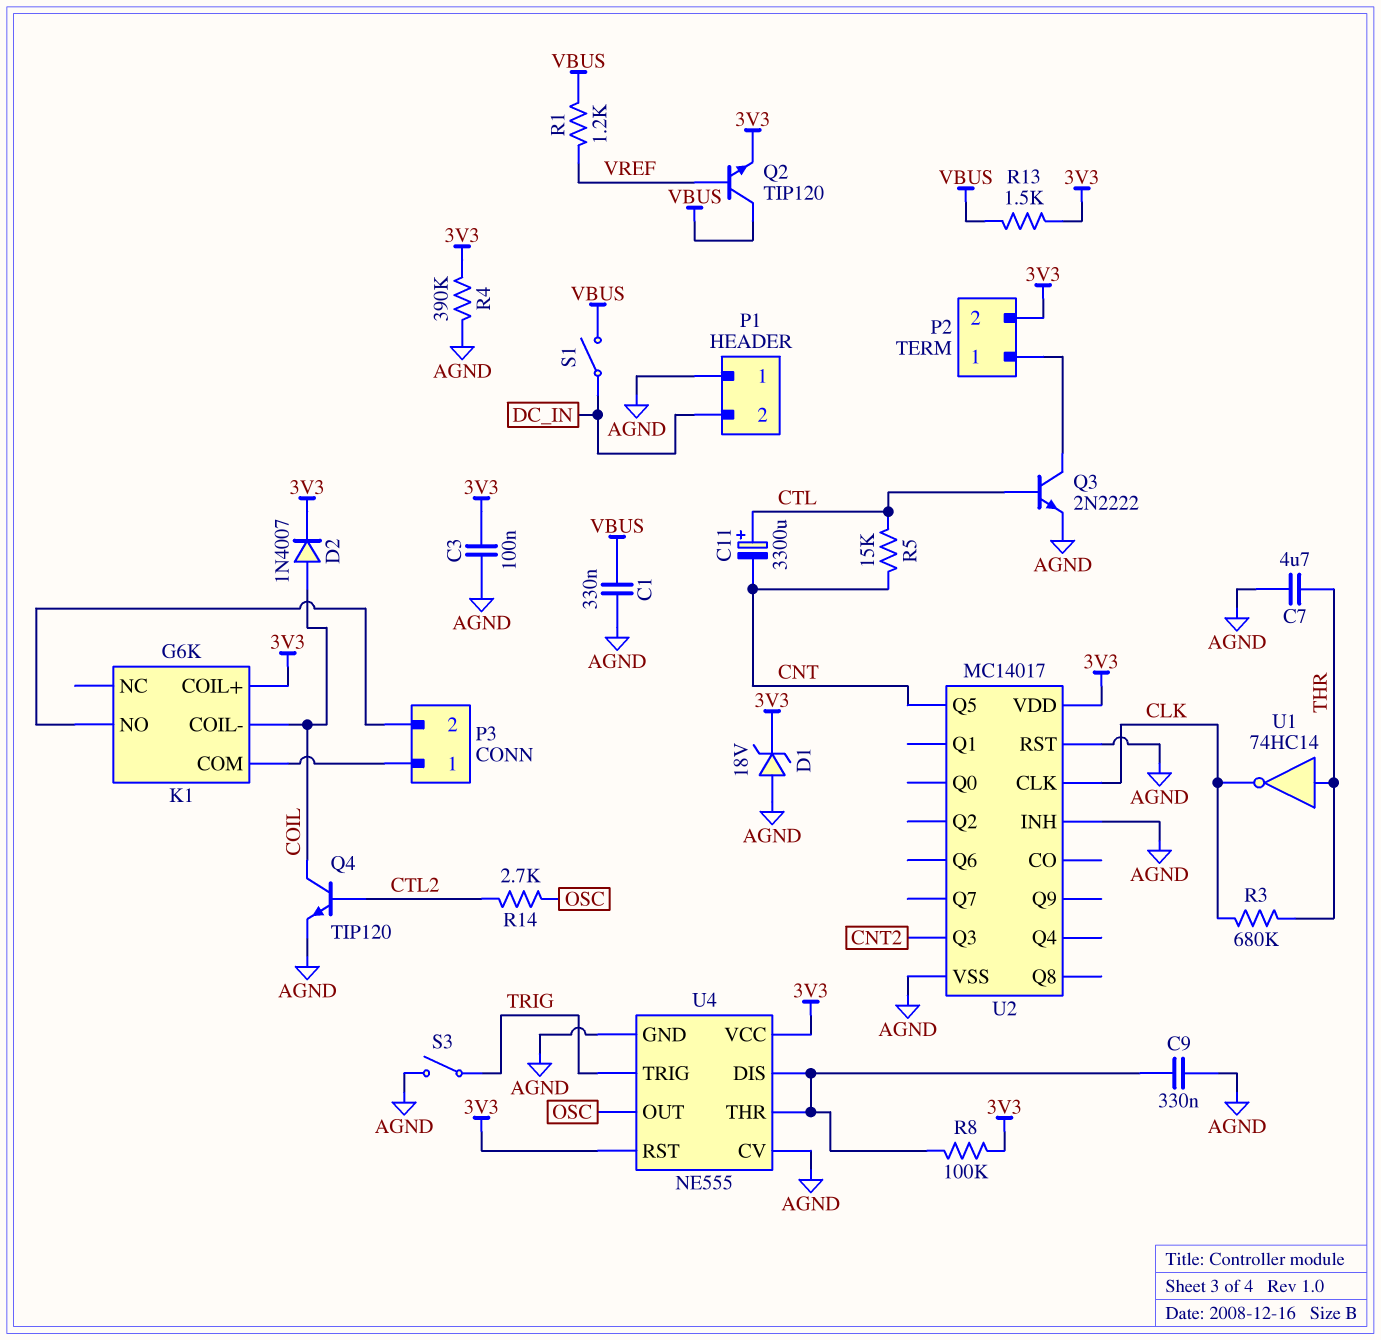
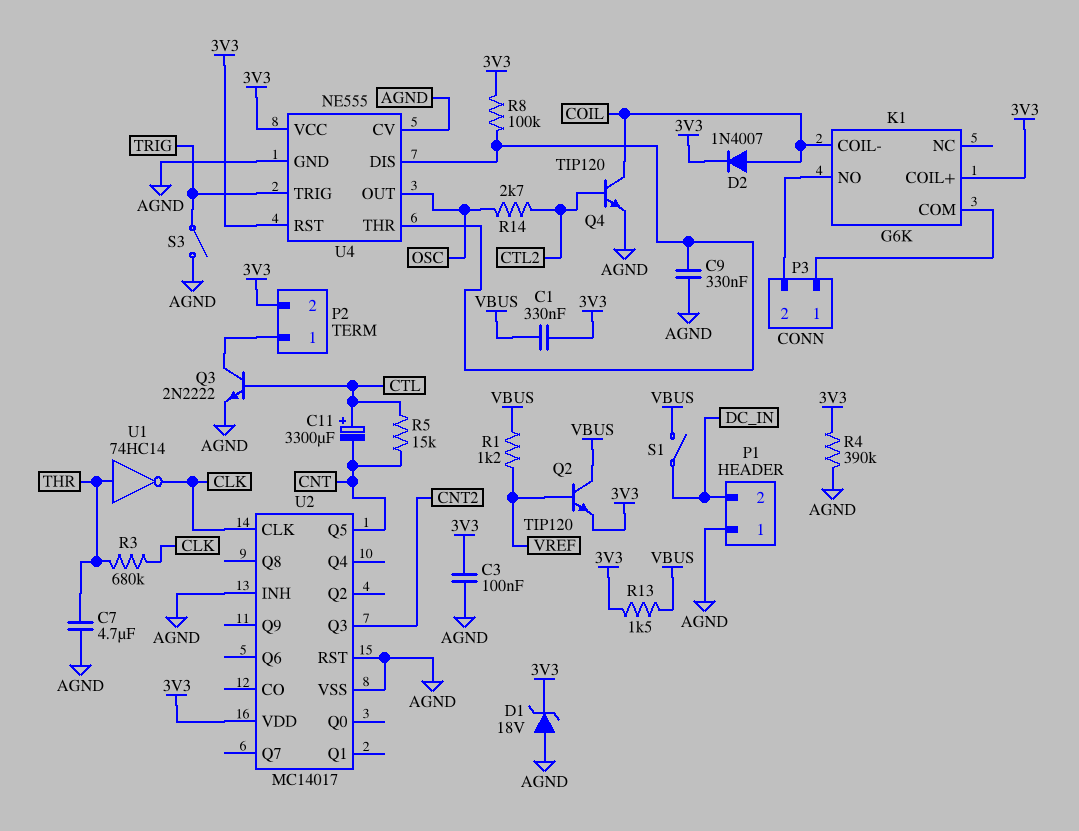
C1: 330nF (AGND, VBUS) -> 330nF (3V3, VBUS)

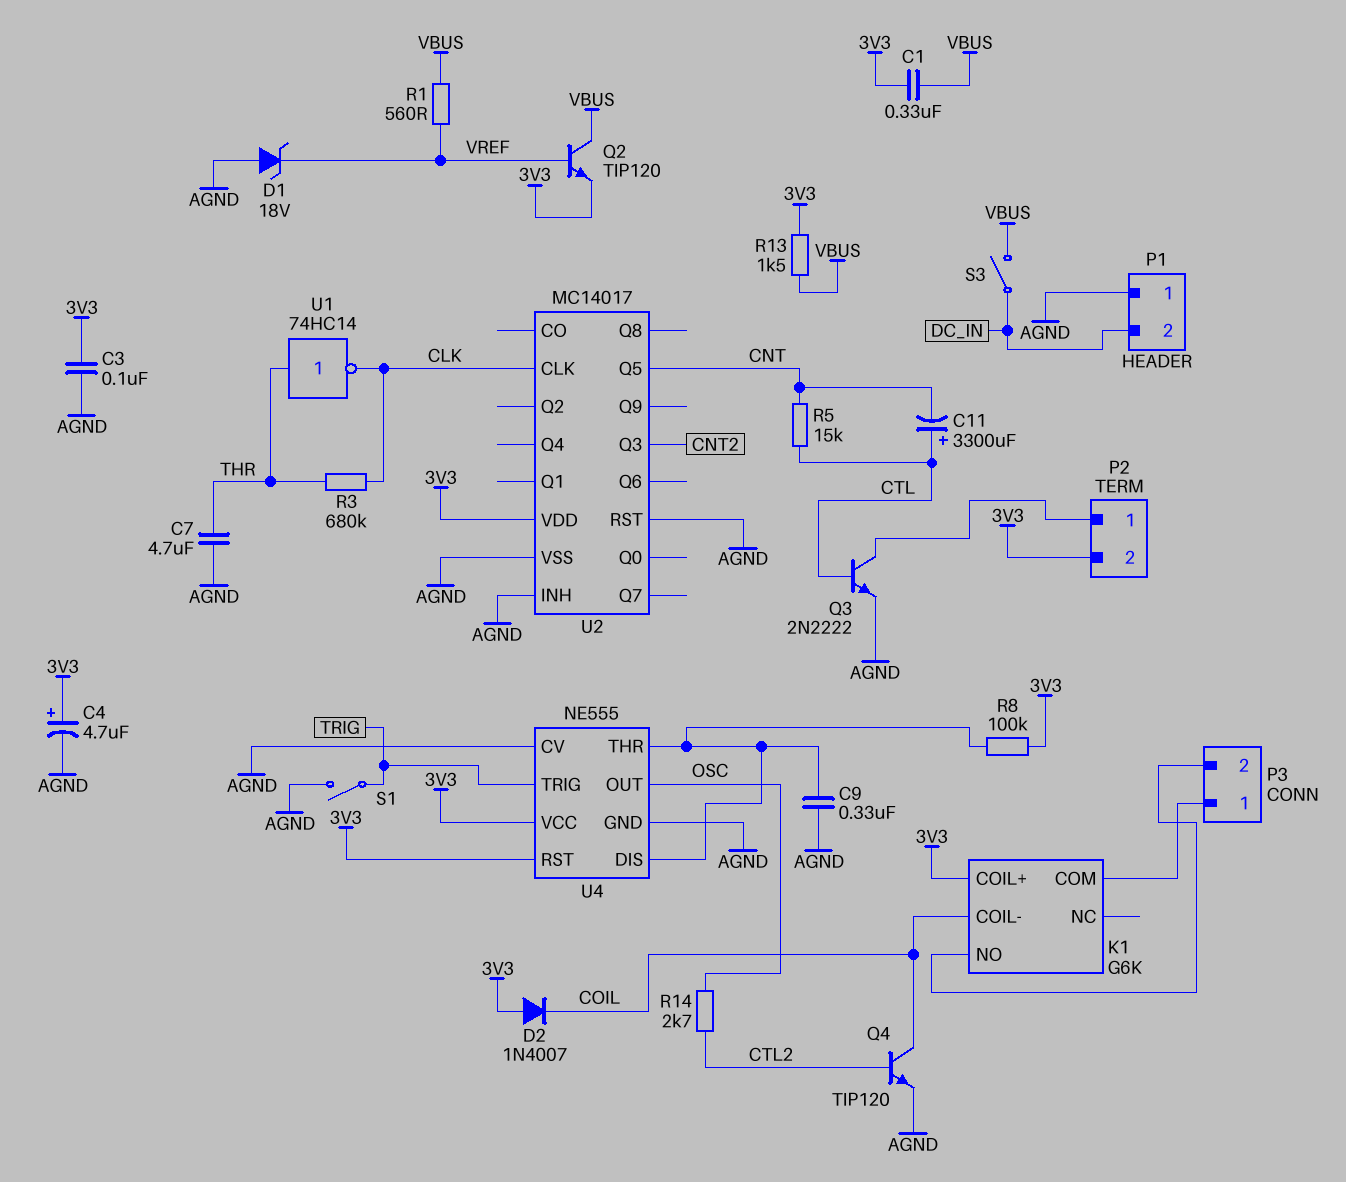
C4: none -> 4.7uF (plus 3V3, minus AGND)
D1: zener 18V (A AGND, K 3V3) -> zener 18V (A AGND, K VREF)
D2: diode 1N4007 (A COIL, K 3V3) -> diode 1N4007 (A 3V3, K COIL)
R1: 1.2k (VBUS, VREF) -> 560 (VBUS, VREF)
R4: 390k (3V3, AGND) -> none
S1: switch (DC_IN, VBUS) -> switch (AGND, TRIG)
S3: switch (AGND, TRIG) -> switch (DC_IN, VBUS)

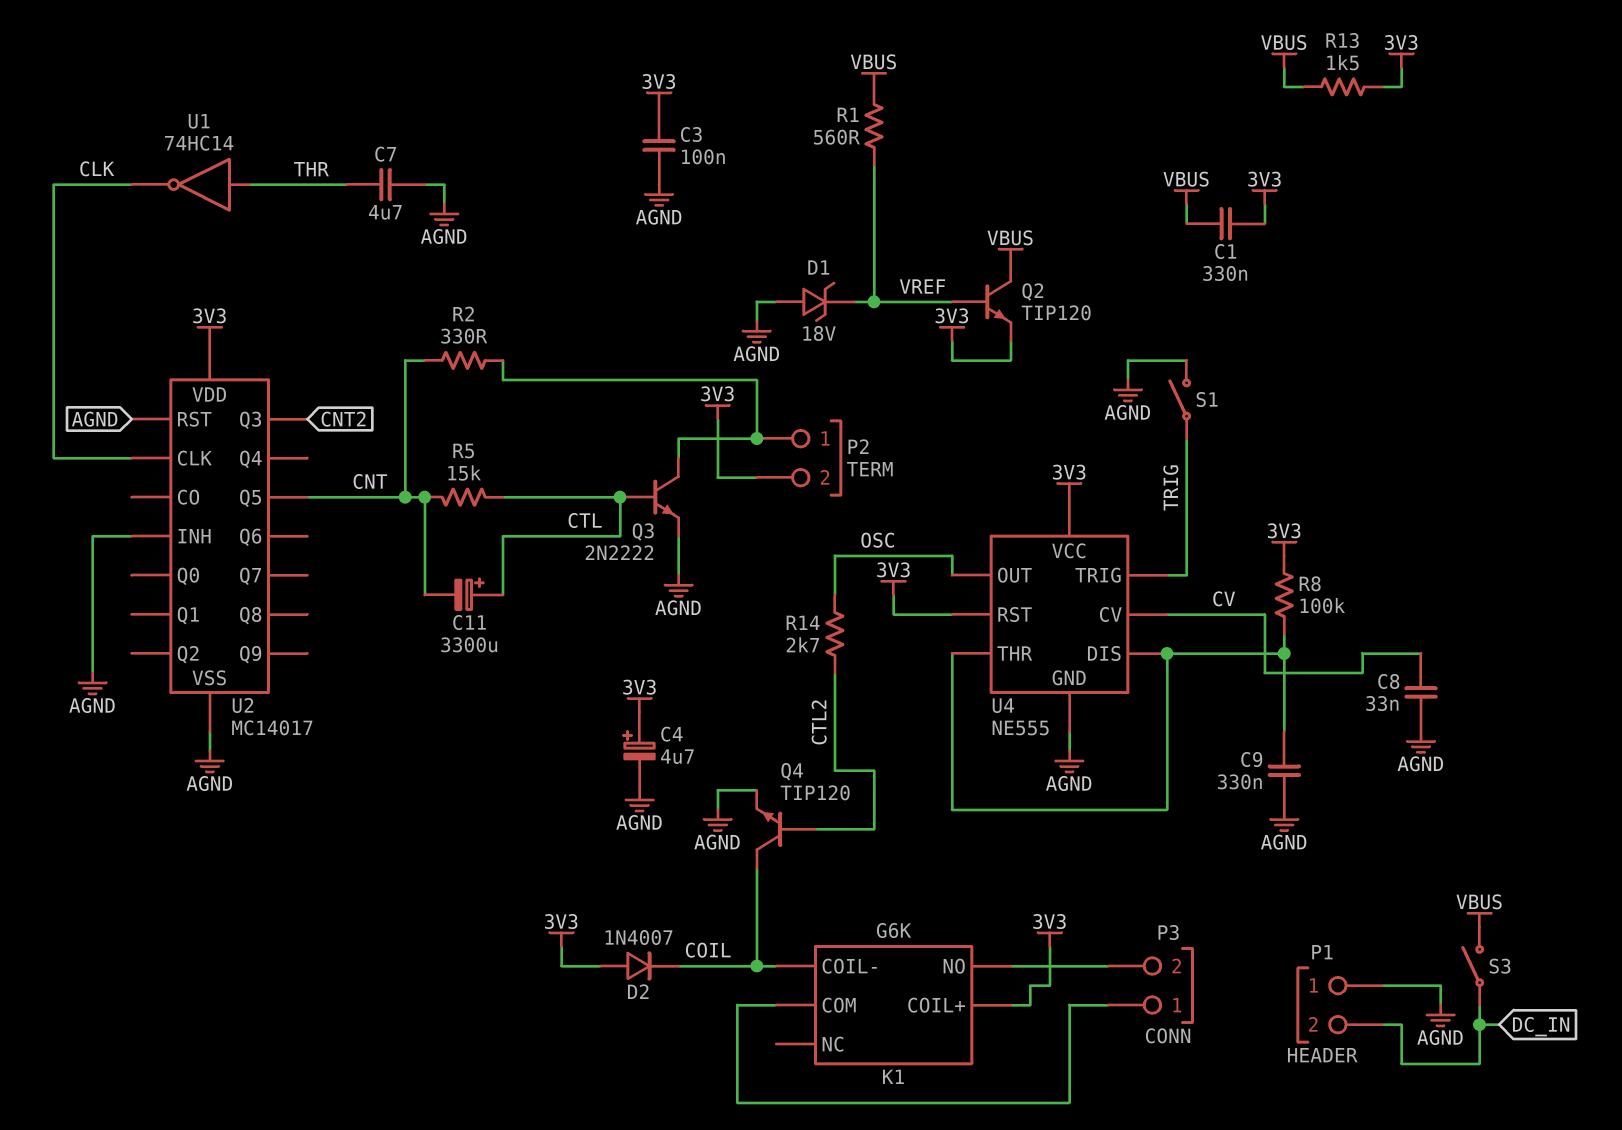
C8: none -> 33nF (AGND, CV)
R2: none -> 330 (CNT, P2/1)
R3: 680k (CLK, THR) -> none
U4 pin CV: AGND -> CV

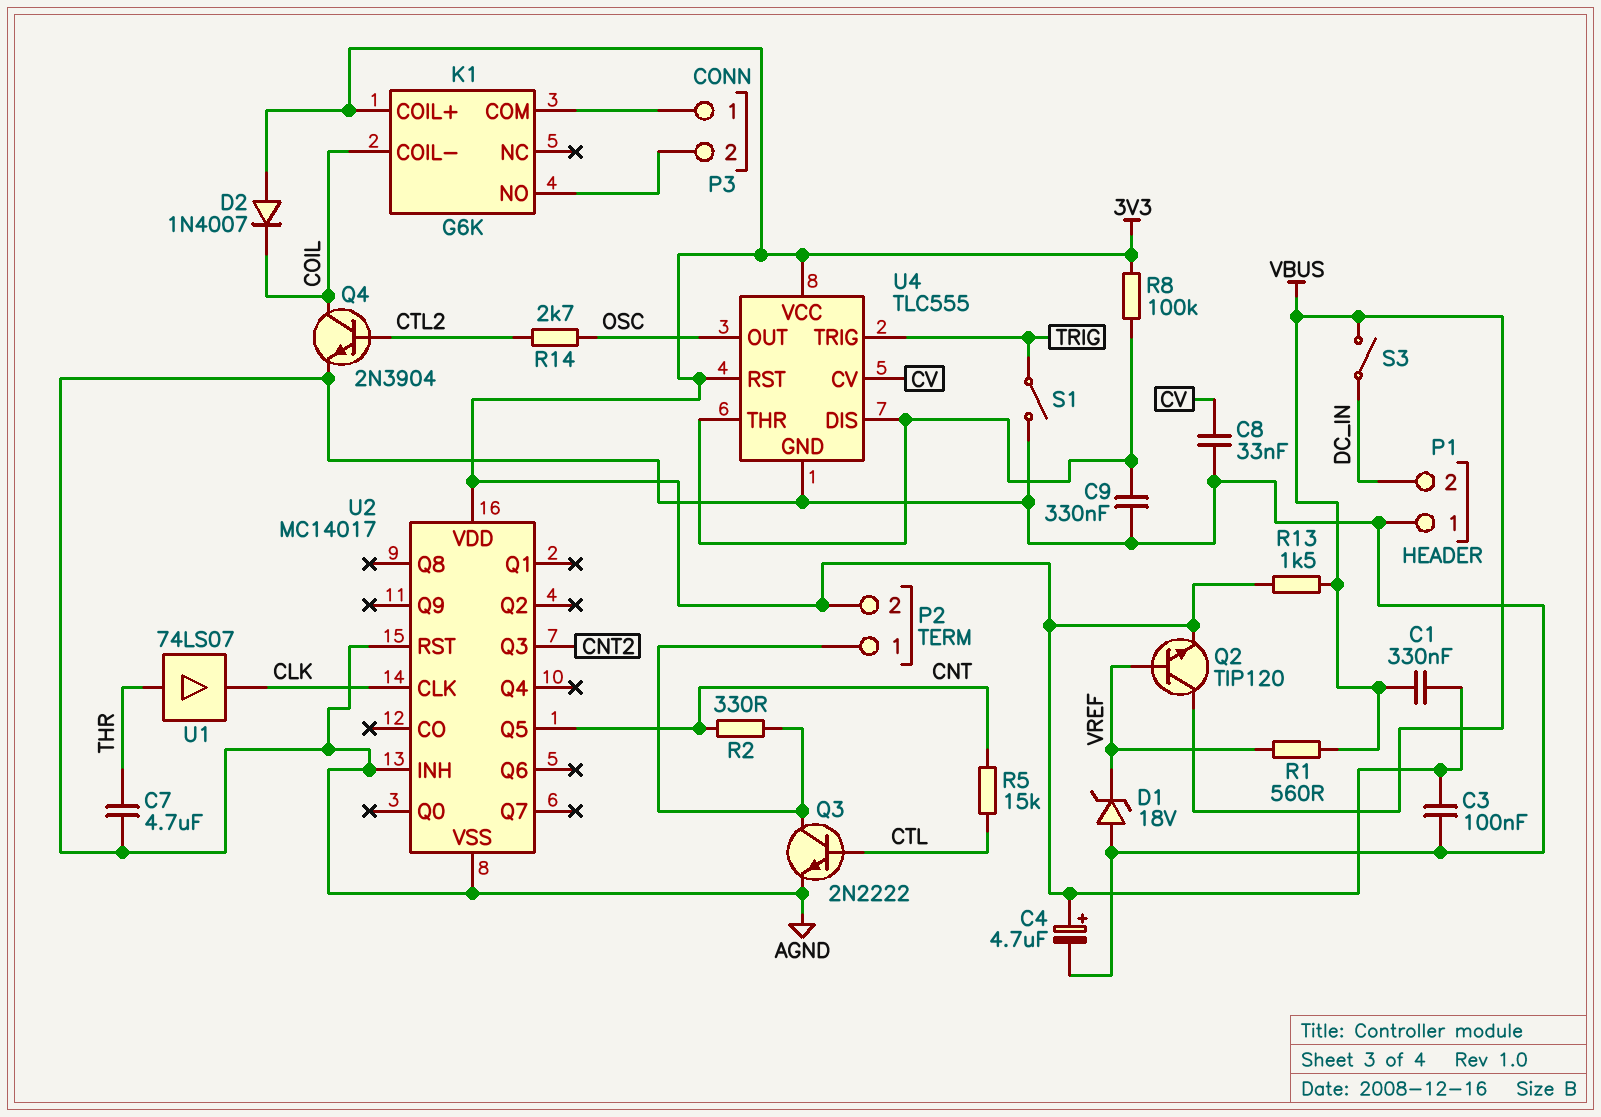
C11: 3300uF (plus CTL, minus CNT) -> none
Q4: NPN TIP120 (B CTL2, C COIL, E AGND) -> NPN 2N3904 (B CTL2, C COIL, E AGND)
U1: NOT 74HC14 (in THR, out CLK) -> buffer 74LS07 (in THR, out CLK)
U4: NE555 -> TLC555

